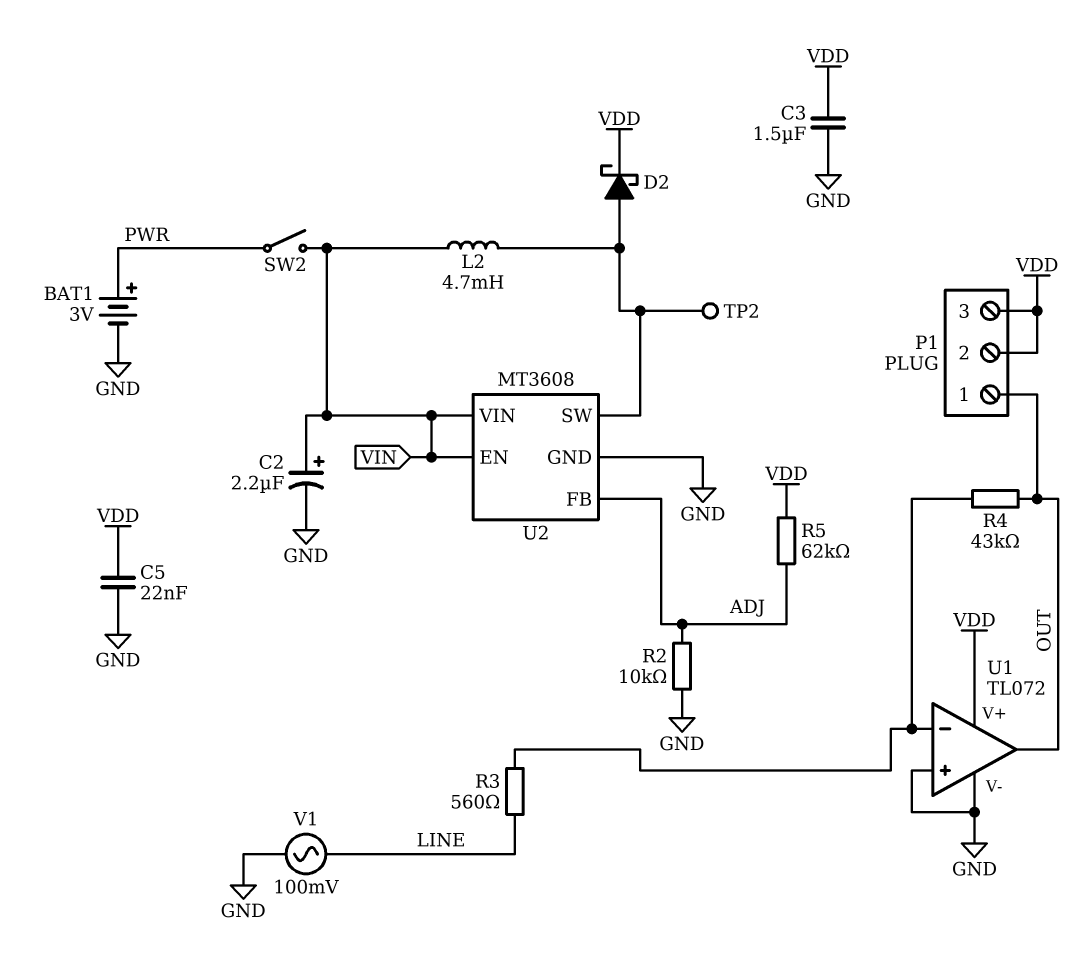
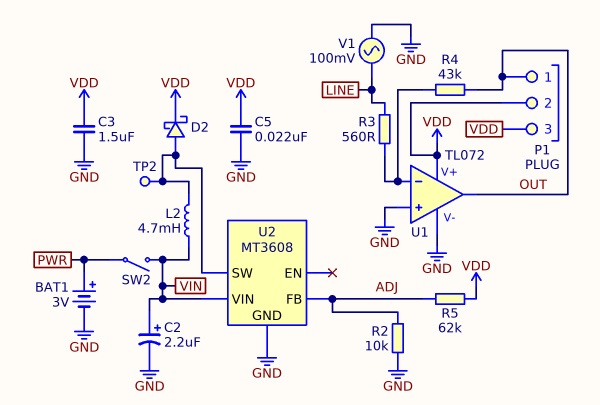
U2 pin EN: VIN -> none

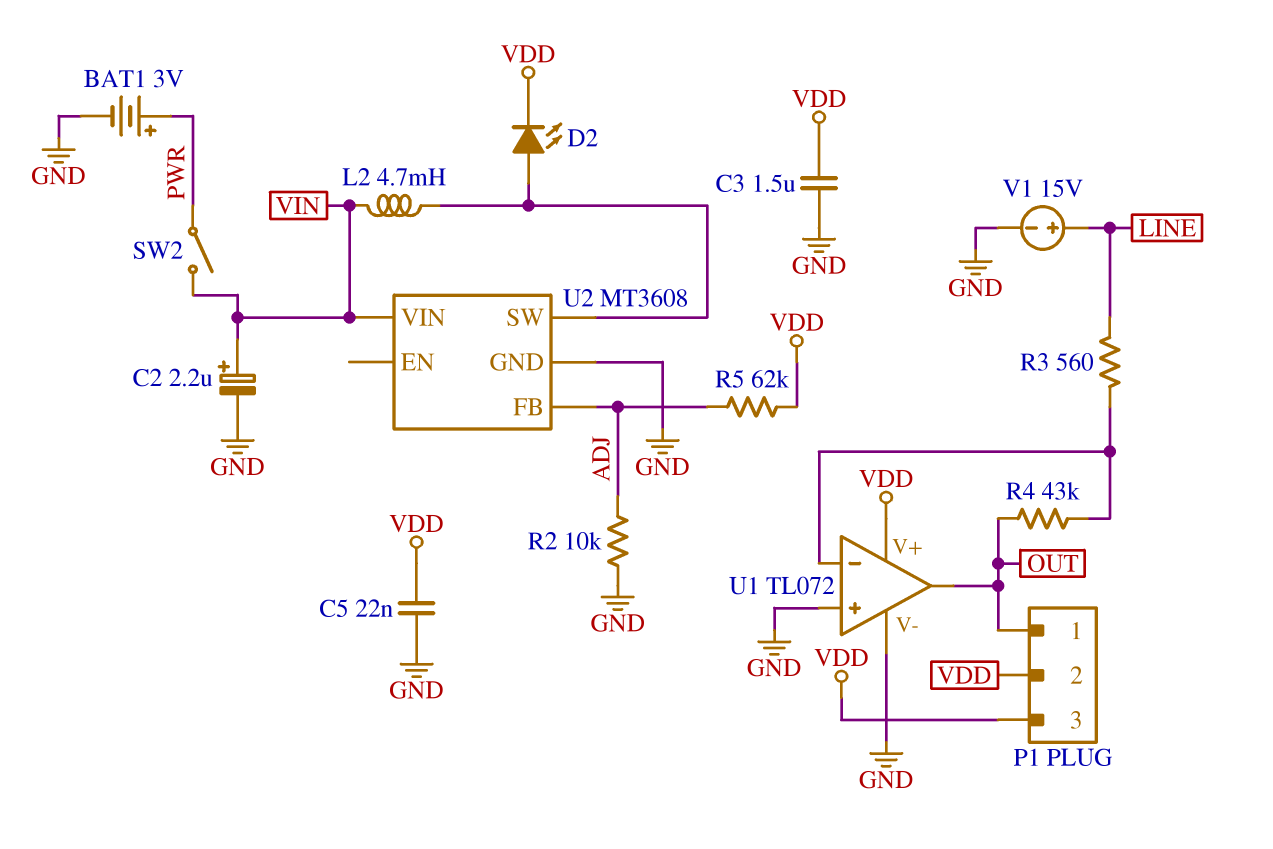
D2: schottky (A U2/SW, K VDD) -> LED (A U2/SW, K VDD)
TP2: test point (U2/SW) -> none
V1: AC 100mV (GND, LINE) -> 15V (plus LINE, minus GND)

